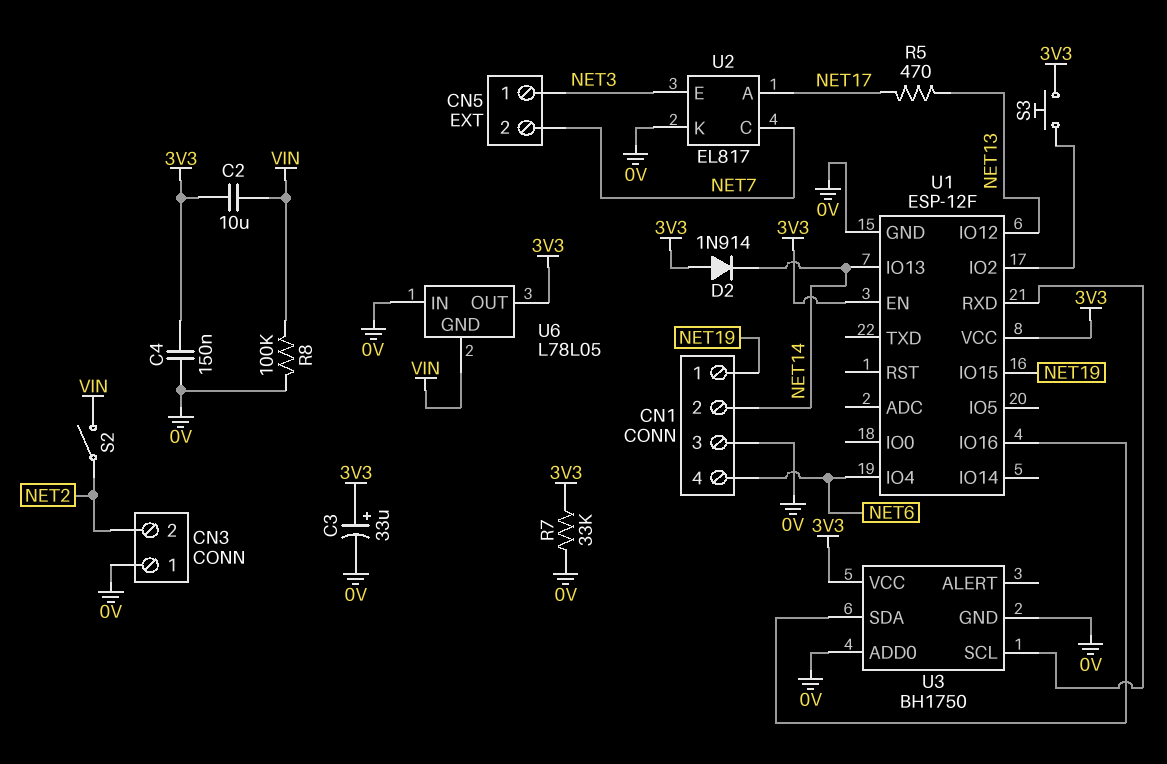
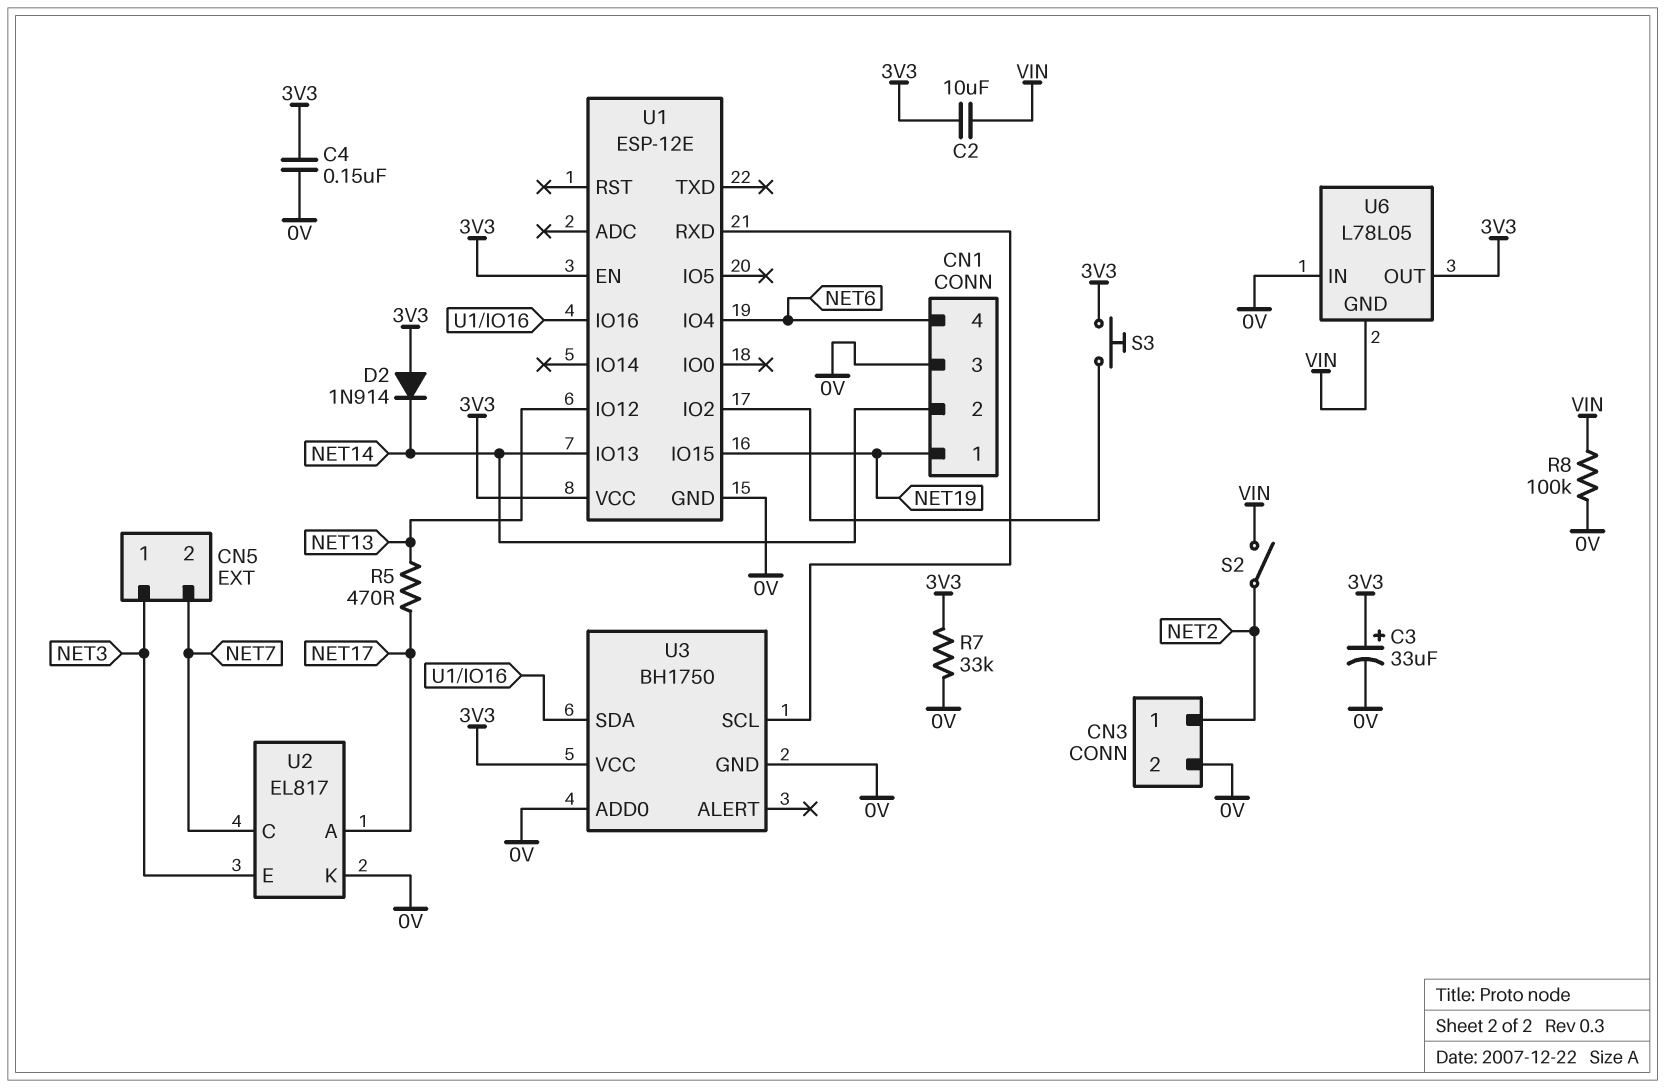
CN3 pin 1: 0V -> NET2
CN3 pin 2: NET2 -> 0V
U1: ESP-12F -> ESP-12E

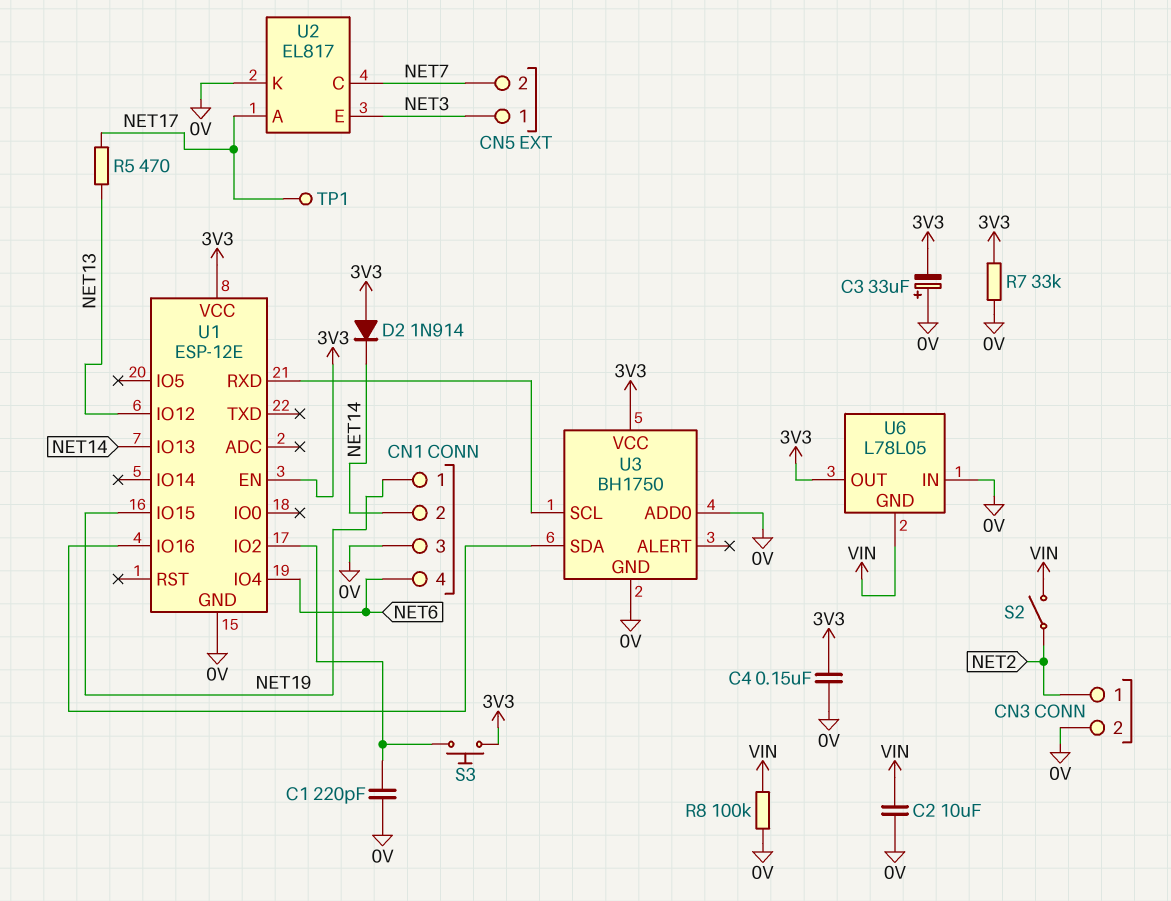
C1: none -> 220pF (0V, U1/IO2)
C2: 10uF (3V3, VIN) -> 10uF (0V, VIN)
C3: 33uF (plus 3V3, minus 0V) -> 33uF (plus 0V, minus 3V3)
TP1: none -> test point (NET17)

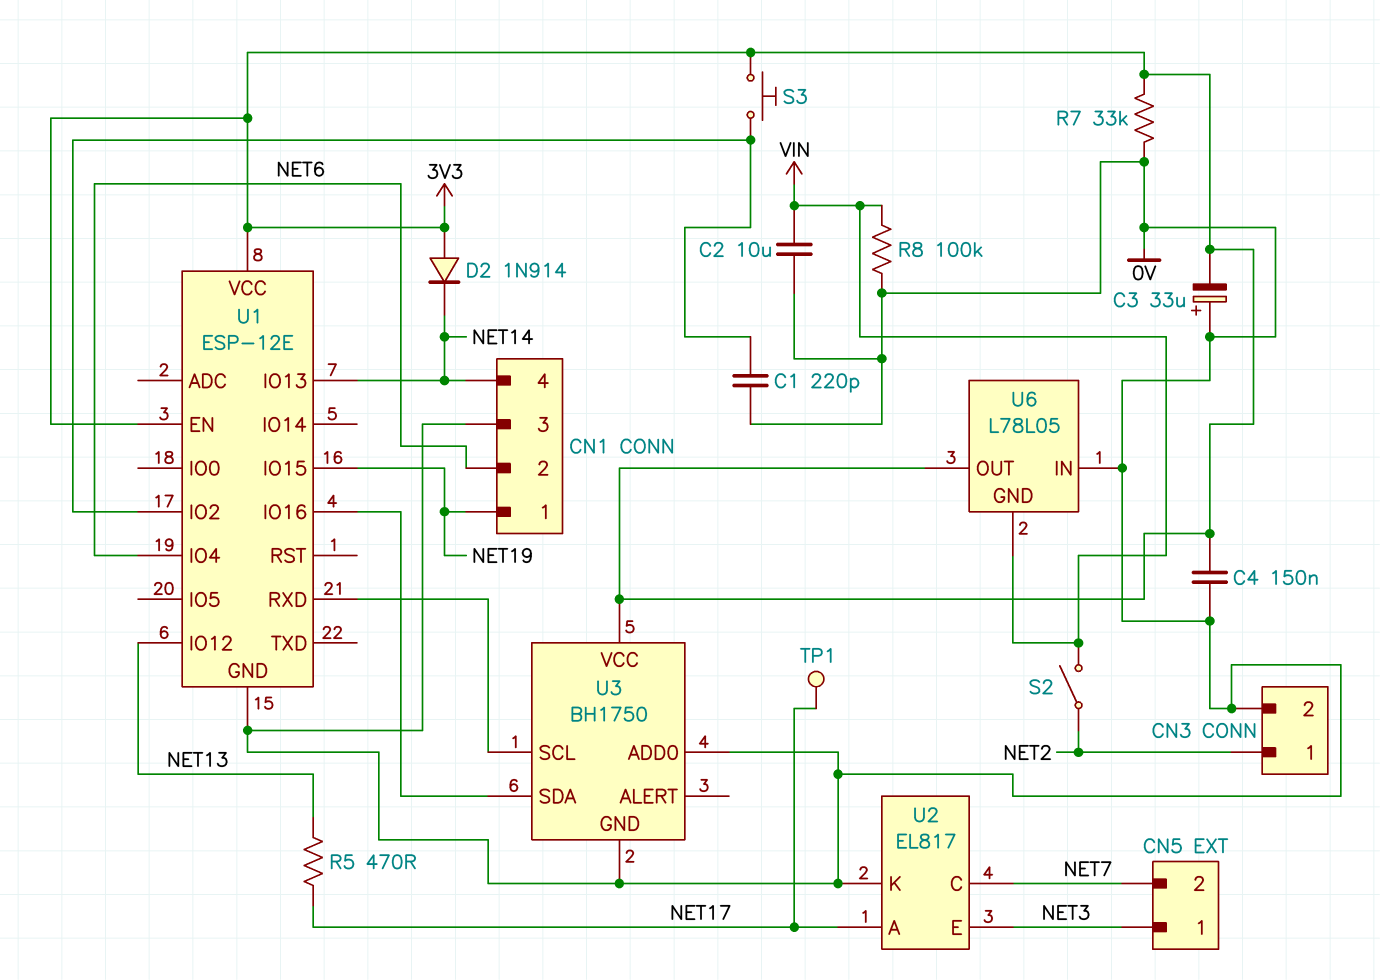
CN1 pin 2: NET14 -> NET6
CN1 pin 4: NET6 -> NET14

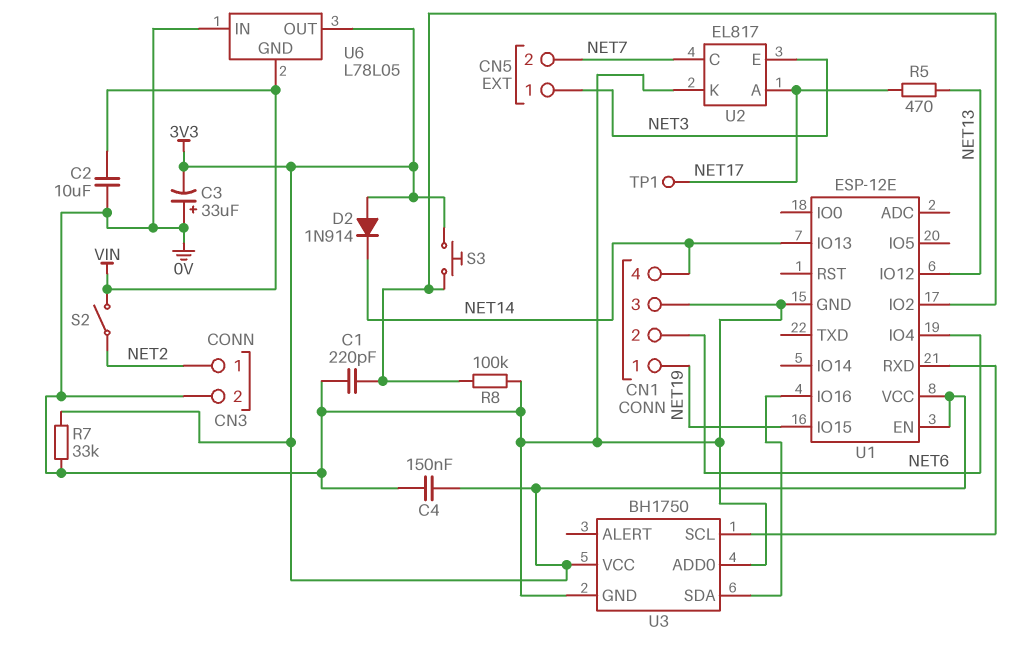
R8: 100k (0V, VIN) -> 100k (0V, U1/IO2)

